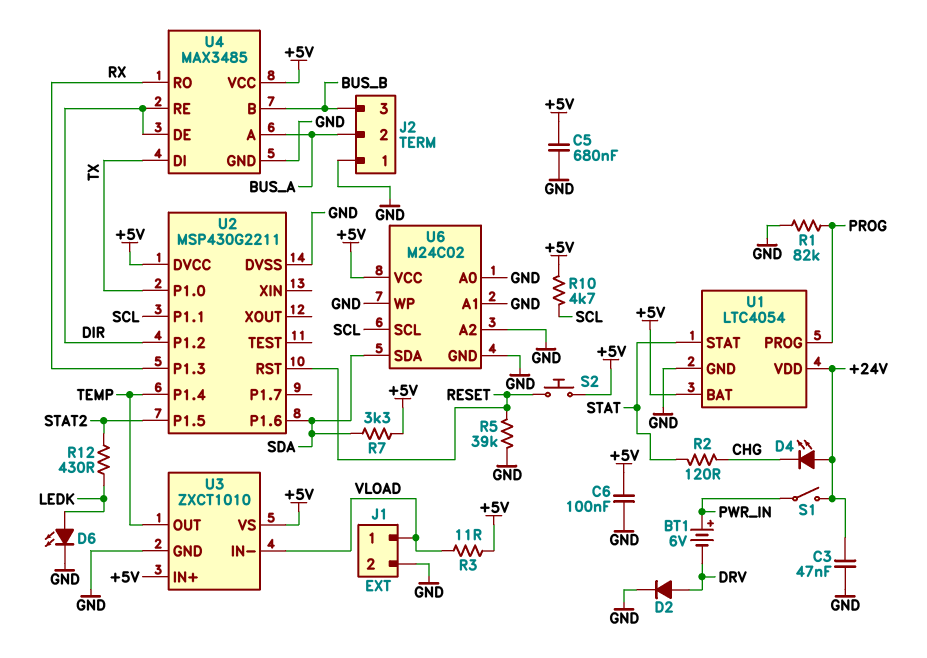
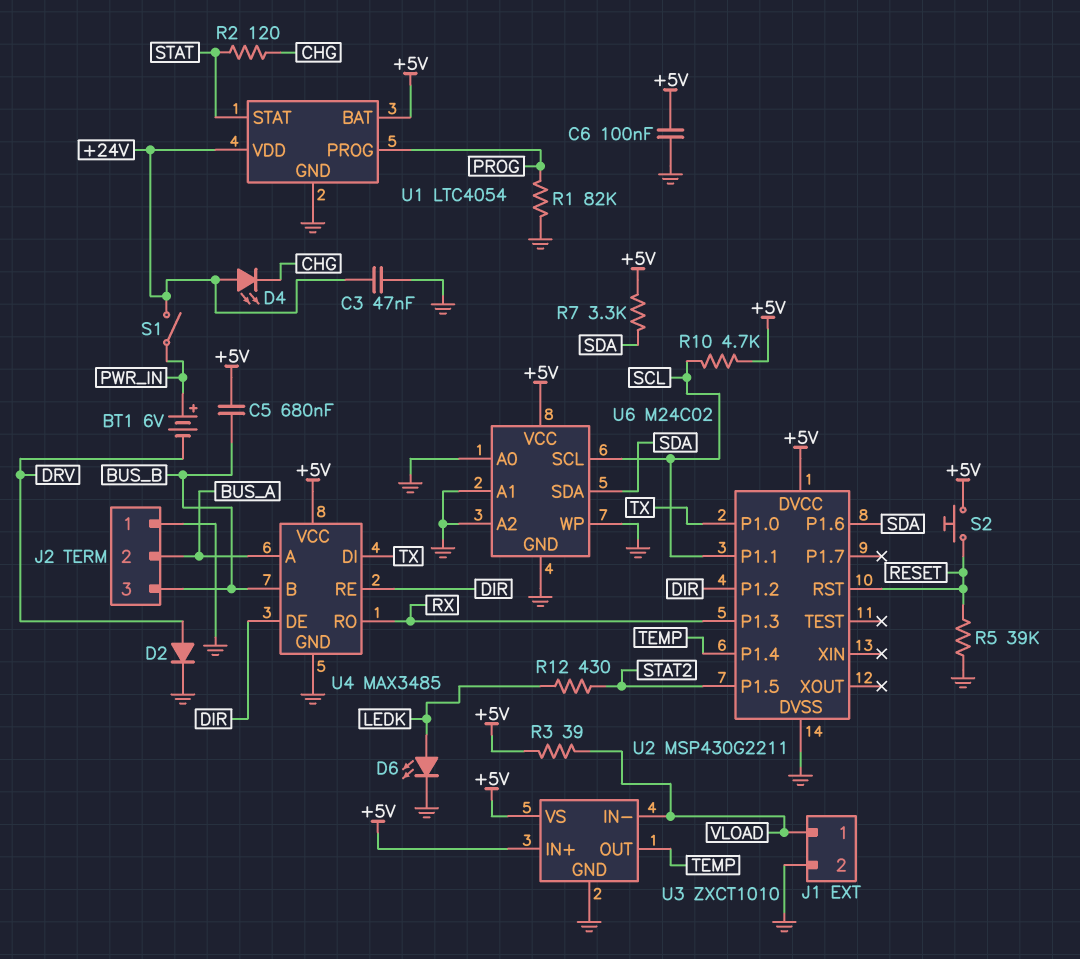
C5: 680nF (+5V, GND) -> 680nF (+5V, BUS_B)
R3: 11 (+5V, VLOAD) -> 39 (+5V, VLOAD)

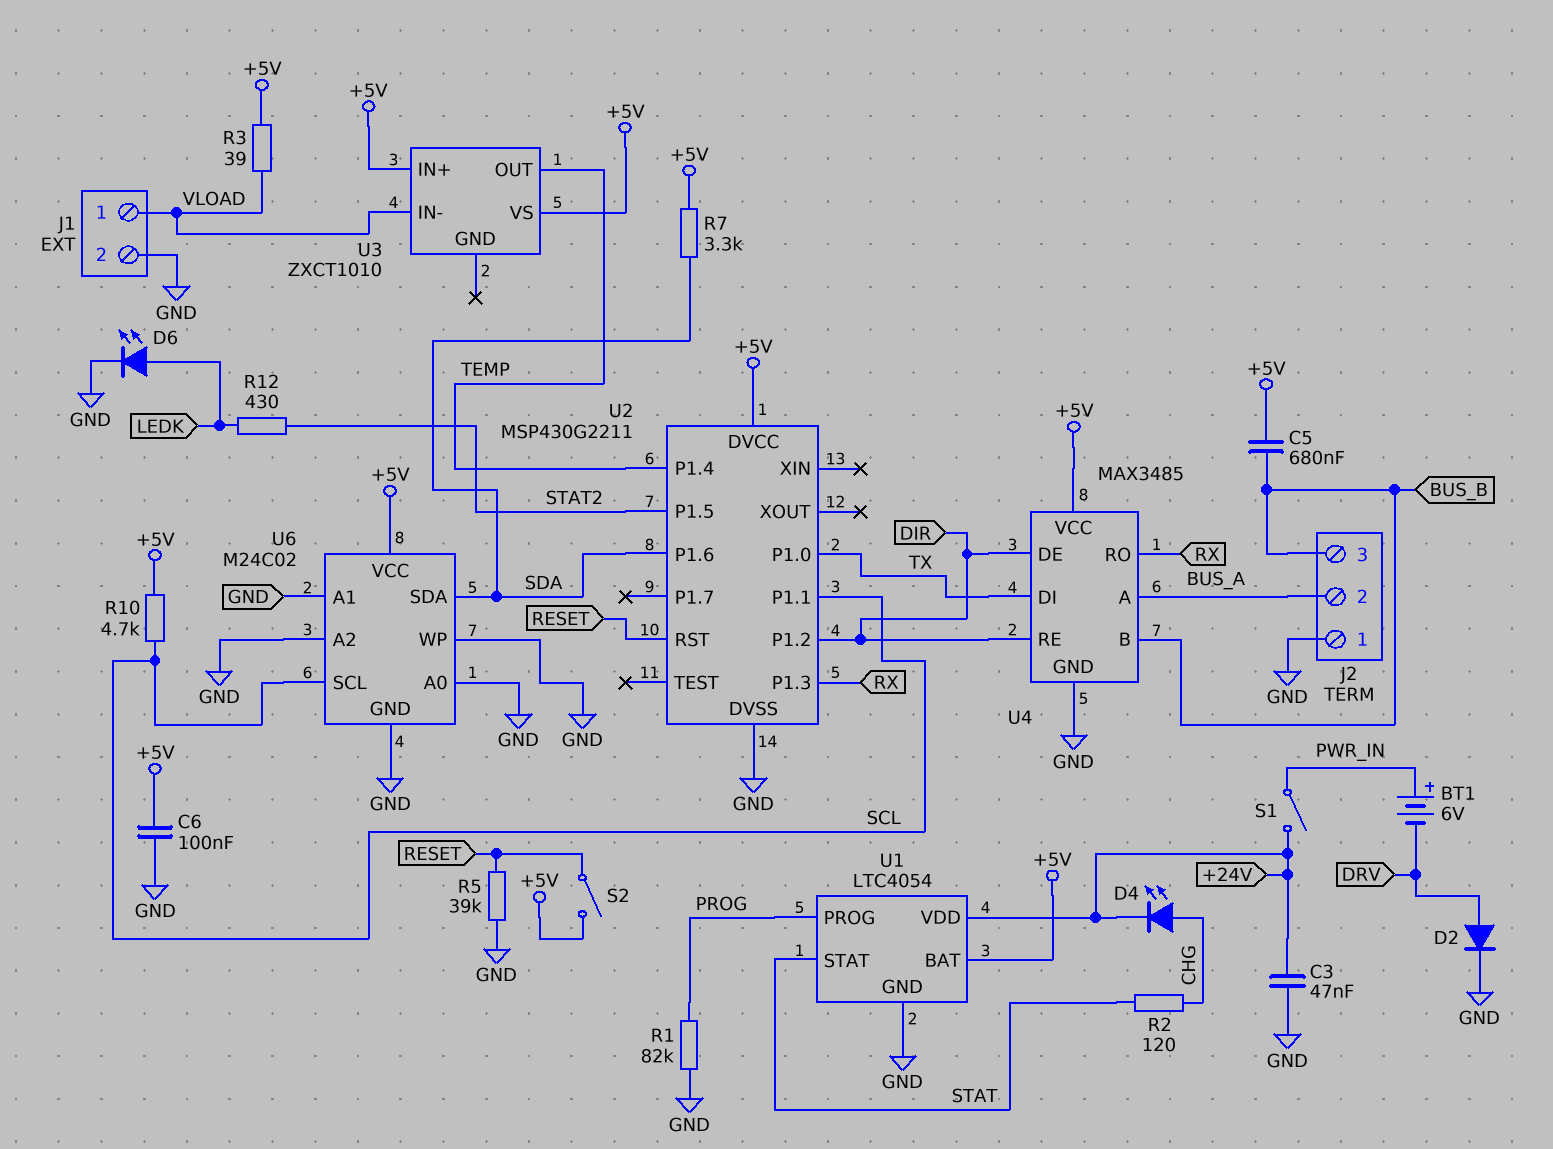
D4: LED (A +24V, K CHG) -> LED (A CHG, K +24V)
S2: button (+5V, RESET) -> switch (+5V, RESET)
U3 pin GND: GND -> none

